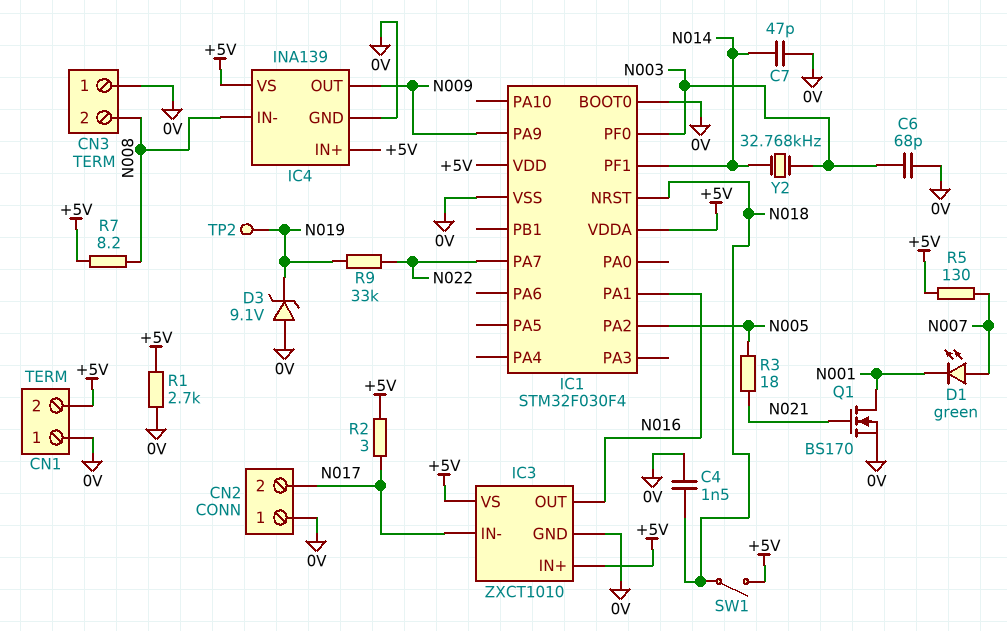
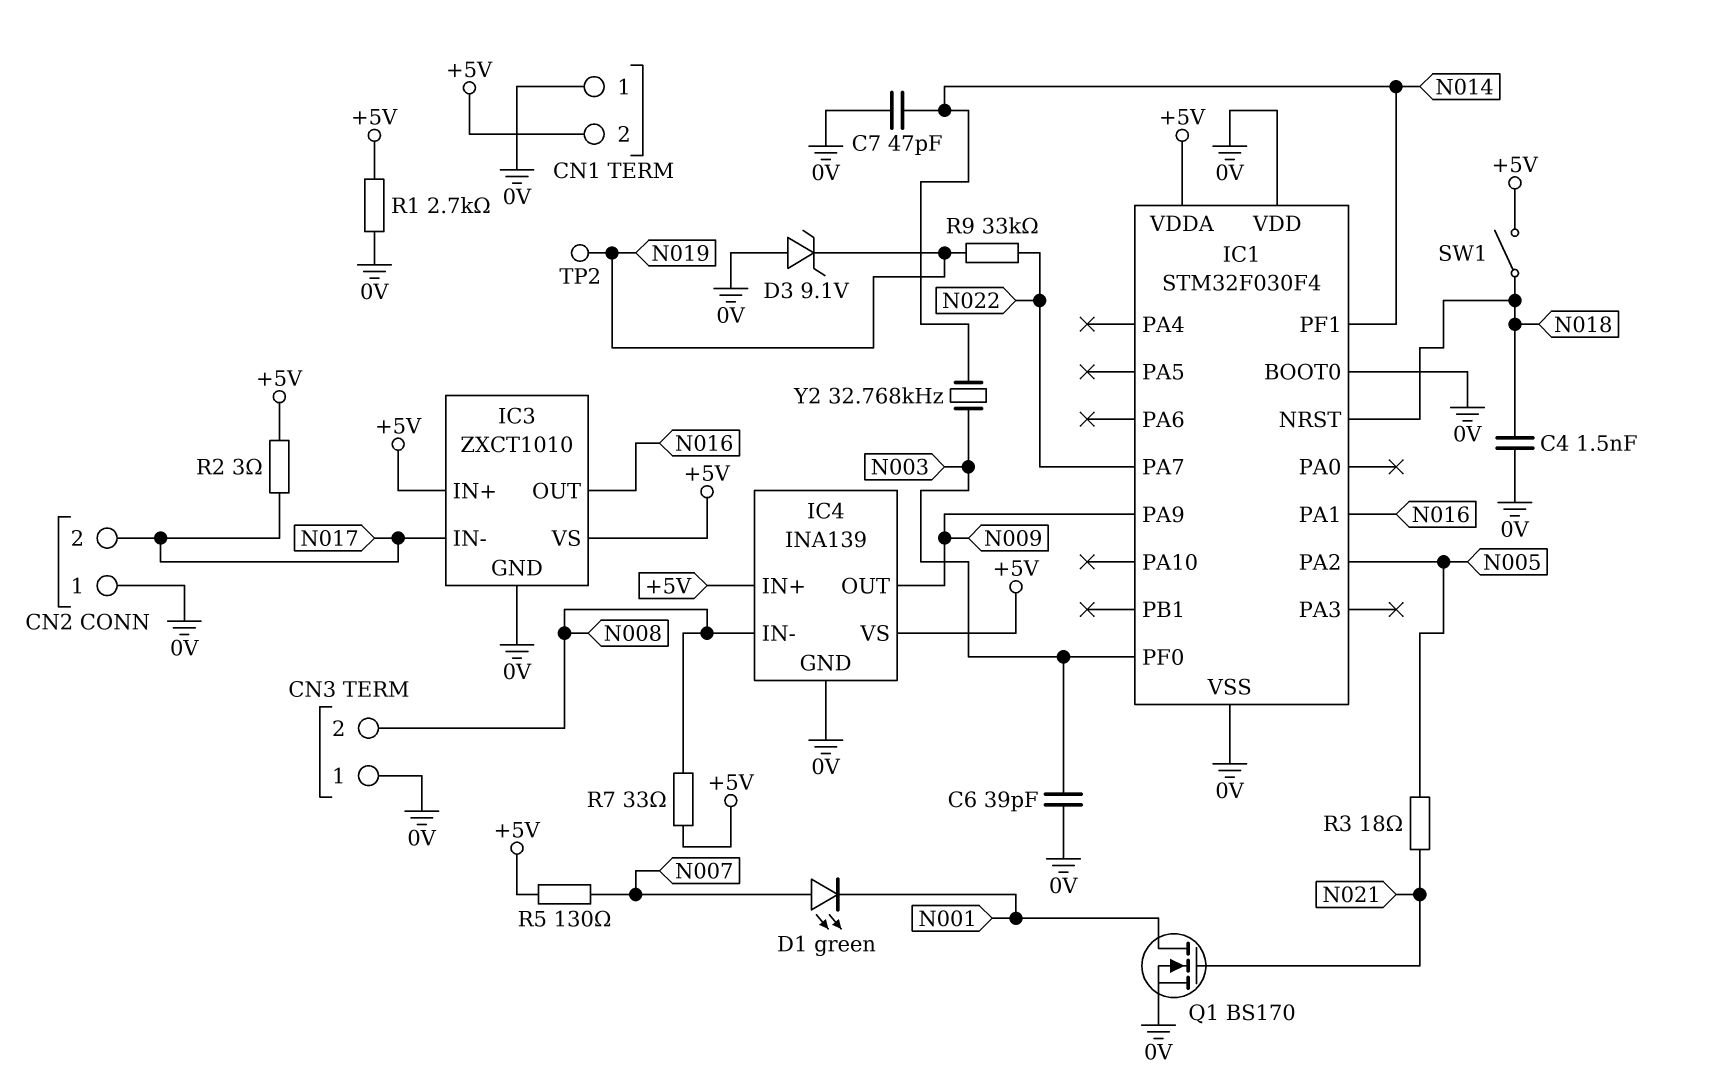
C6: 68pF (0V, N003) -> 39pF (0V, N003)
IC1 pin VDD: +5V -> 0V
R7: 8.2 (+5V, N008) -> 33 (+5V, N008)

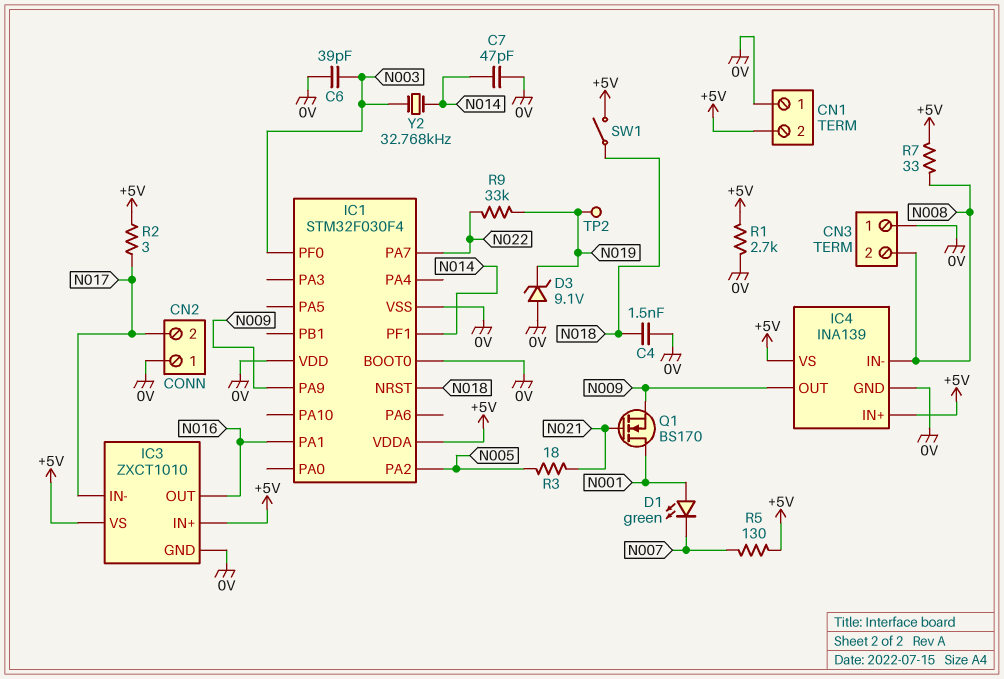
D1: LED green (A N007, K N001) -> LED green (A N001, K N007)
Q1: NMOS BS170 (G N021, D N001, S 0V) -> NMOS BS170 (G N021, D N001, S N009)

